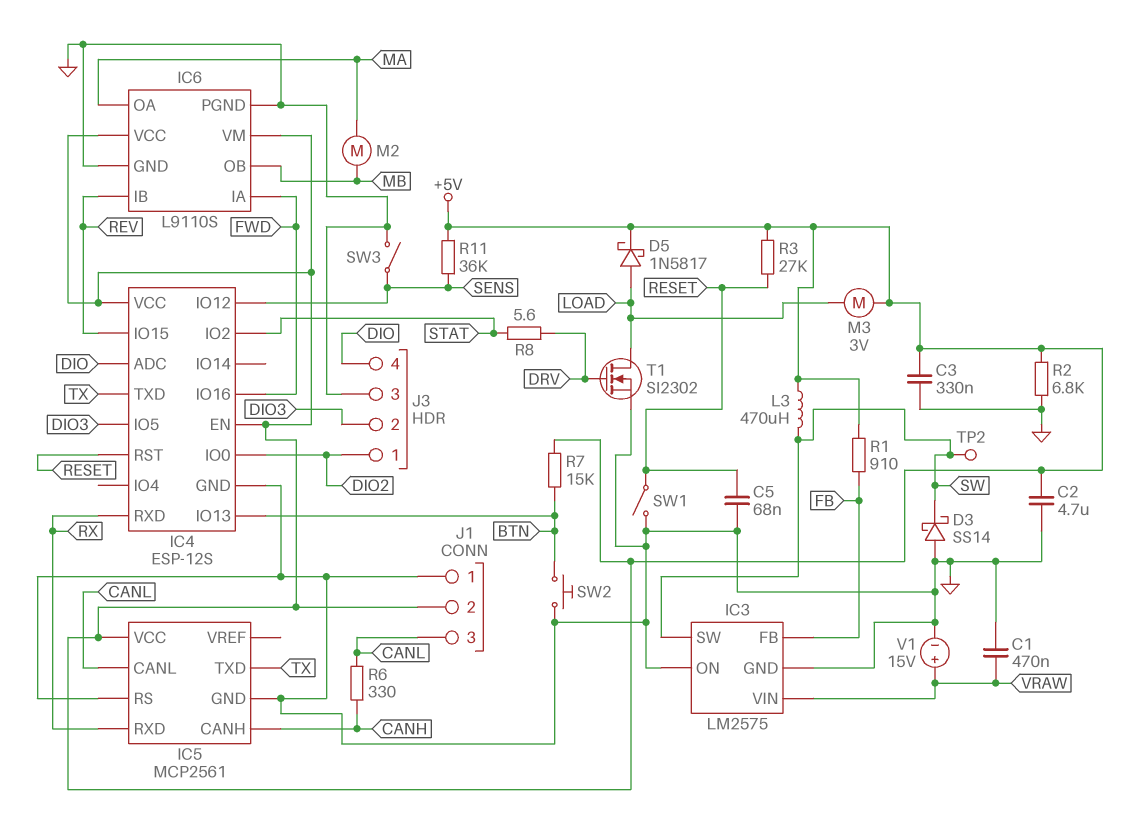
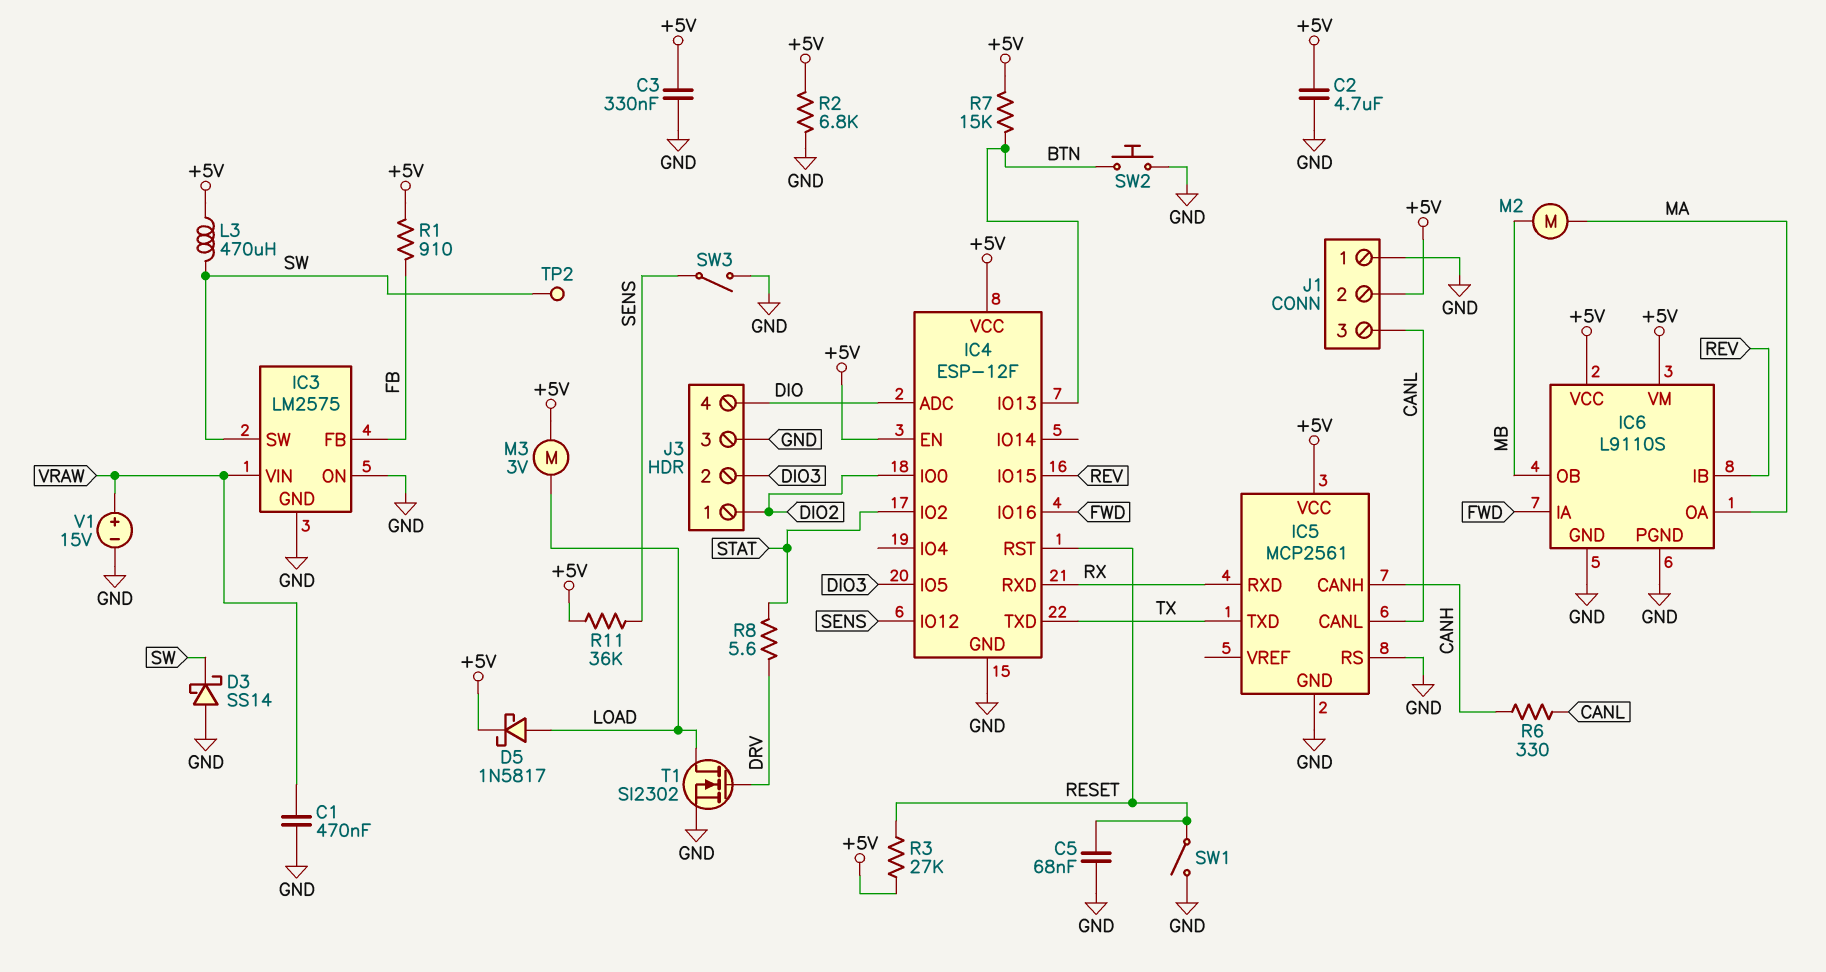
IC4: ESP-12S -> ESP-12F

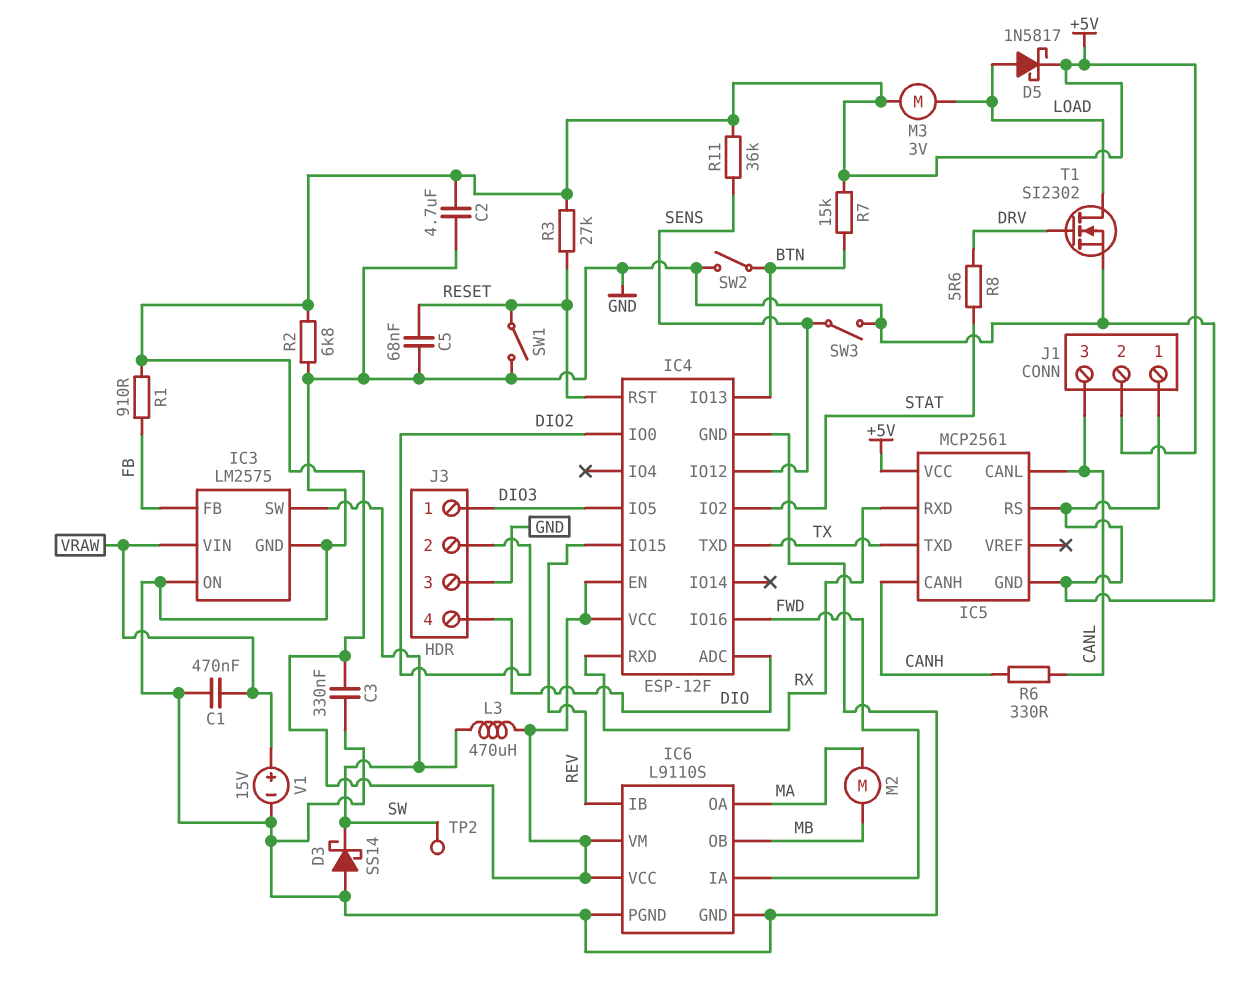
J3 pin 1: DIO2 -> DIO3
J3 pin 2: DIO3 -> DIO2
SW2: button (BTN, GND) -> switch (BTN, GND)

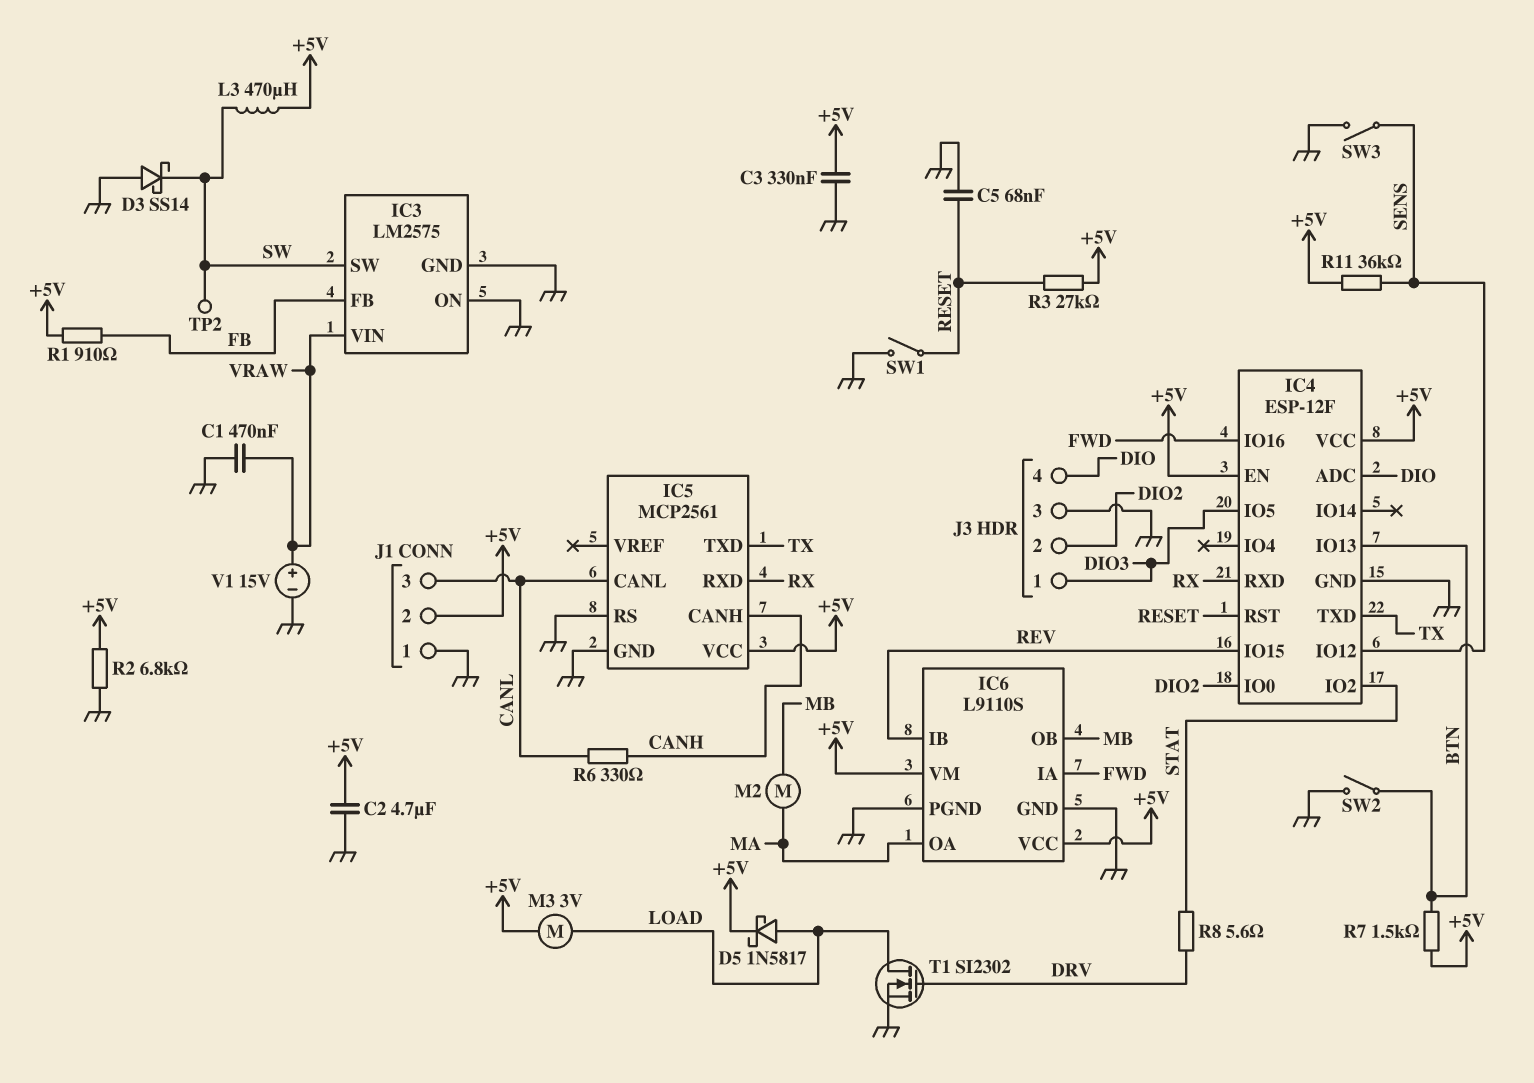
R7: 15k (+5V, BTN) -> 1.5k (+5V, BTN)

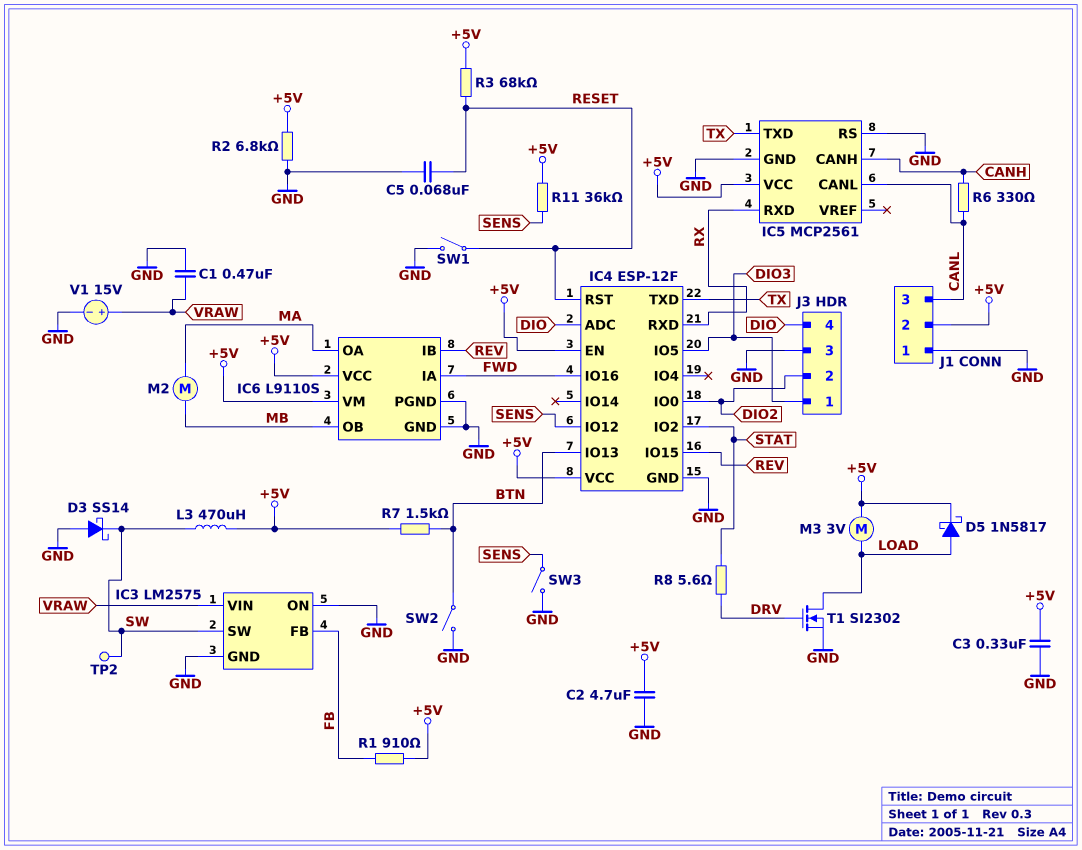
R3: 27k (+5V, RESET) -> 68k (+5V, RESET)

